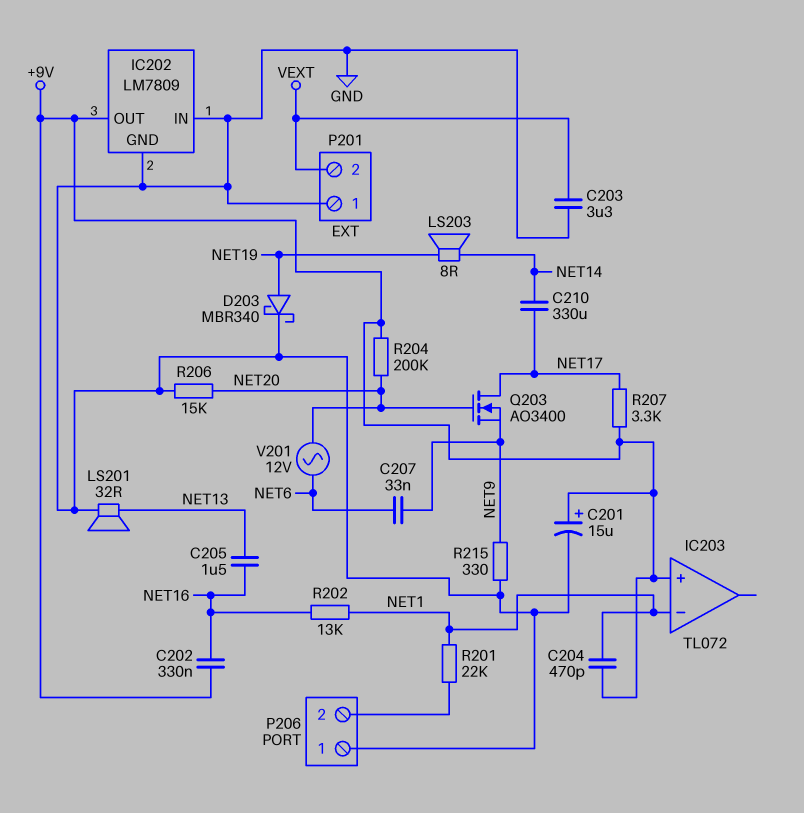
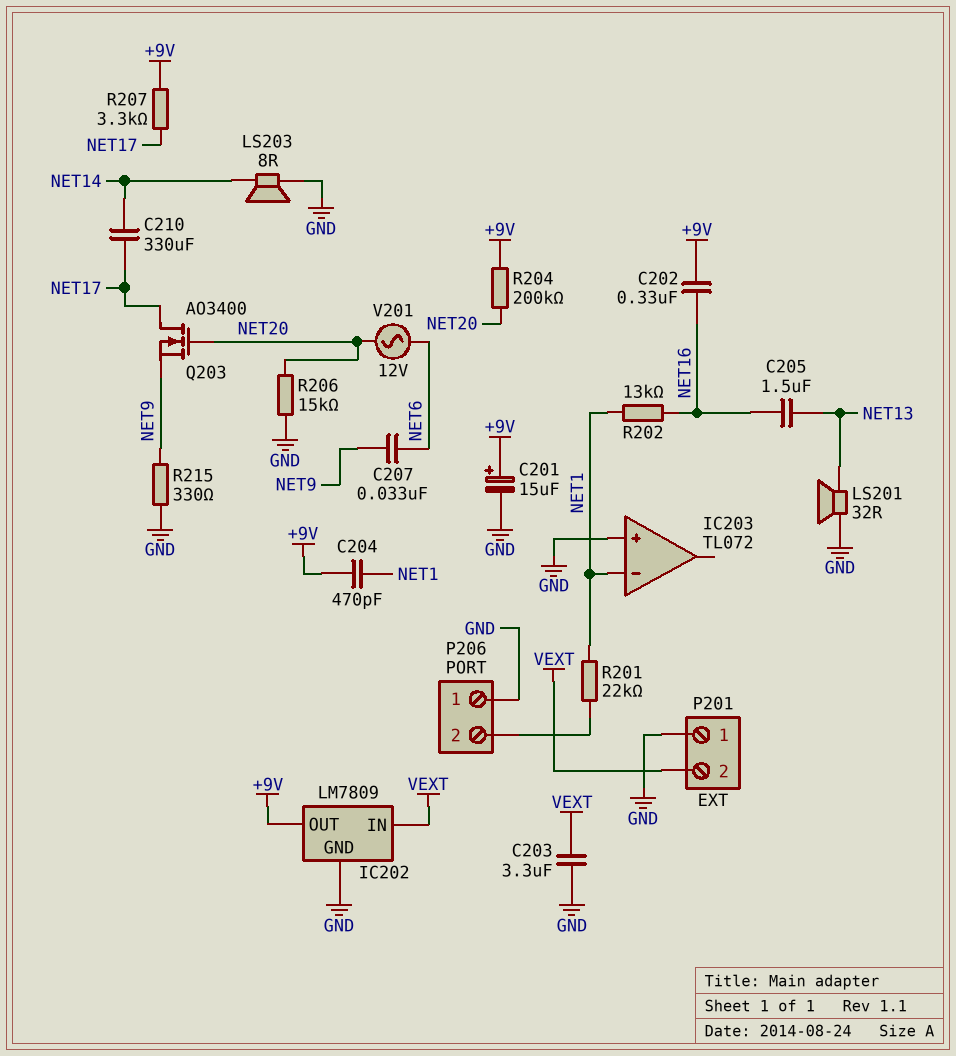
D203: schottky MBR340 (A NET19, K GND) -> none
IC202 pin IN: GND -> VEXT
IC203 pin in+: +9V -> GND
LS203: speaker 8R (NET14, NET19) -> speaker 8R (GND, NET14)

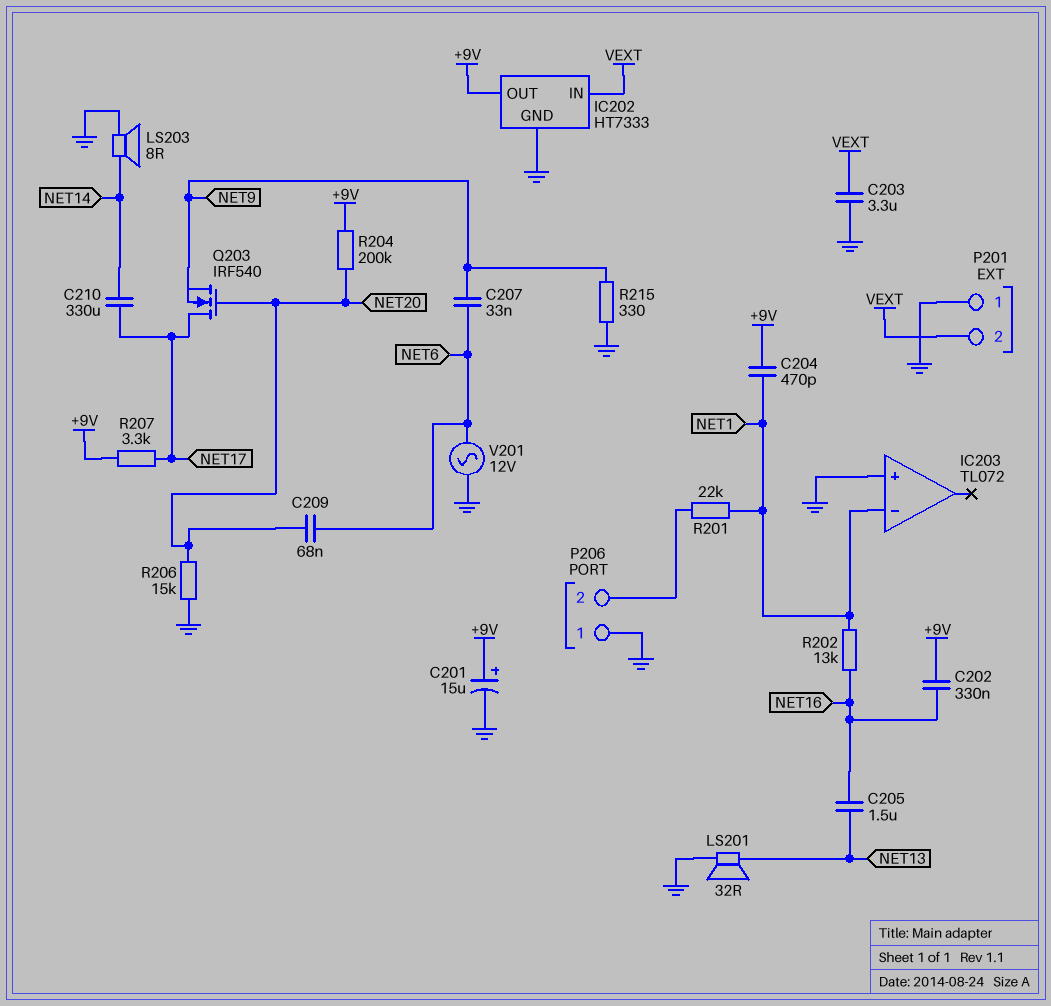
C209: none -> 68nF (NET6, NET20)
IC202: LM7809 -> HT7333
Q203: NMOS AO3400 (G NET20, D NET17, S NET9) -> NMOS IRF540 (G NET20, D NET17, S NET9)
V201: AC 12V (NET6, NET20) -> AC 12V (GND, NET6)

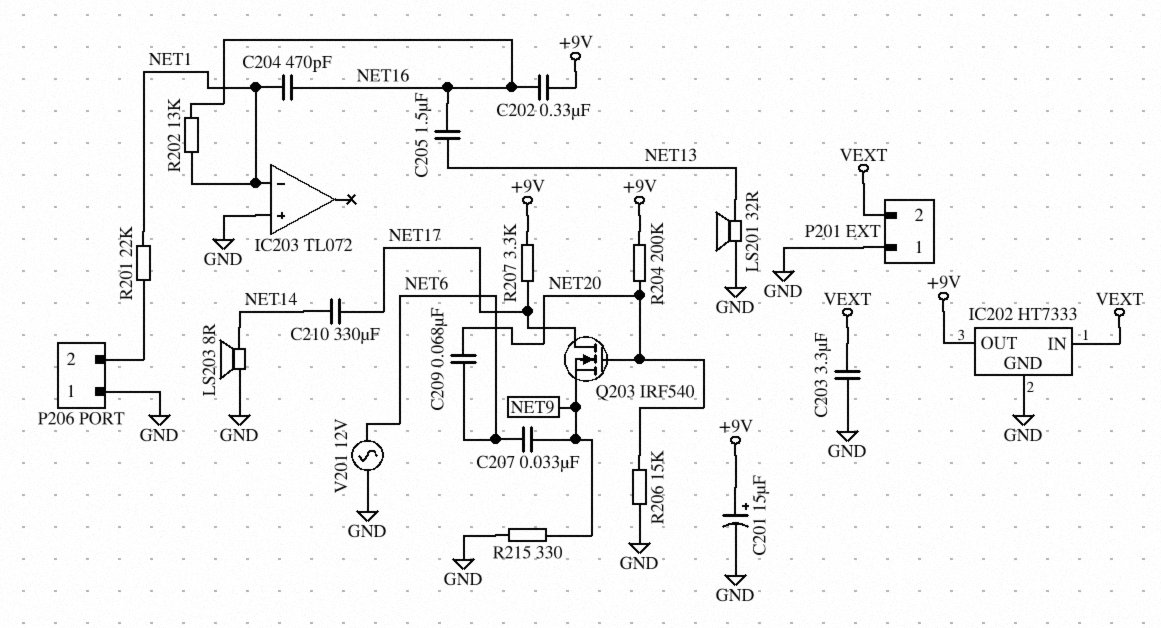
C204: 470pF (+9V, NET1) -> 470pF (NET1, NET16)

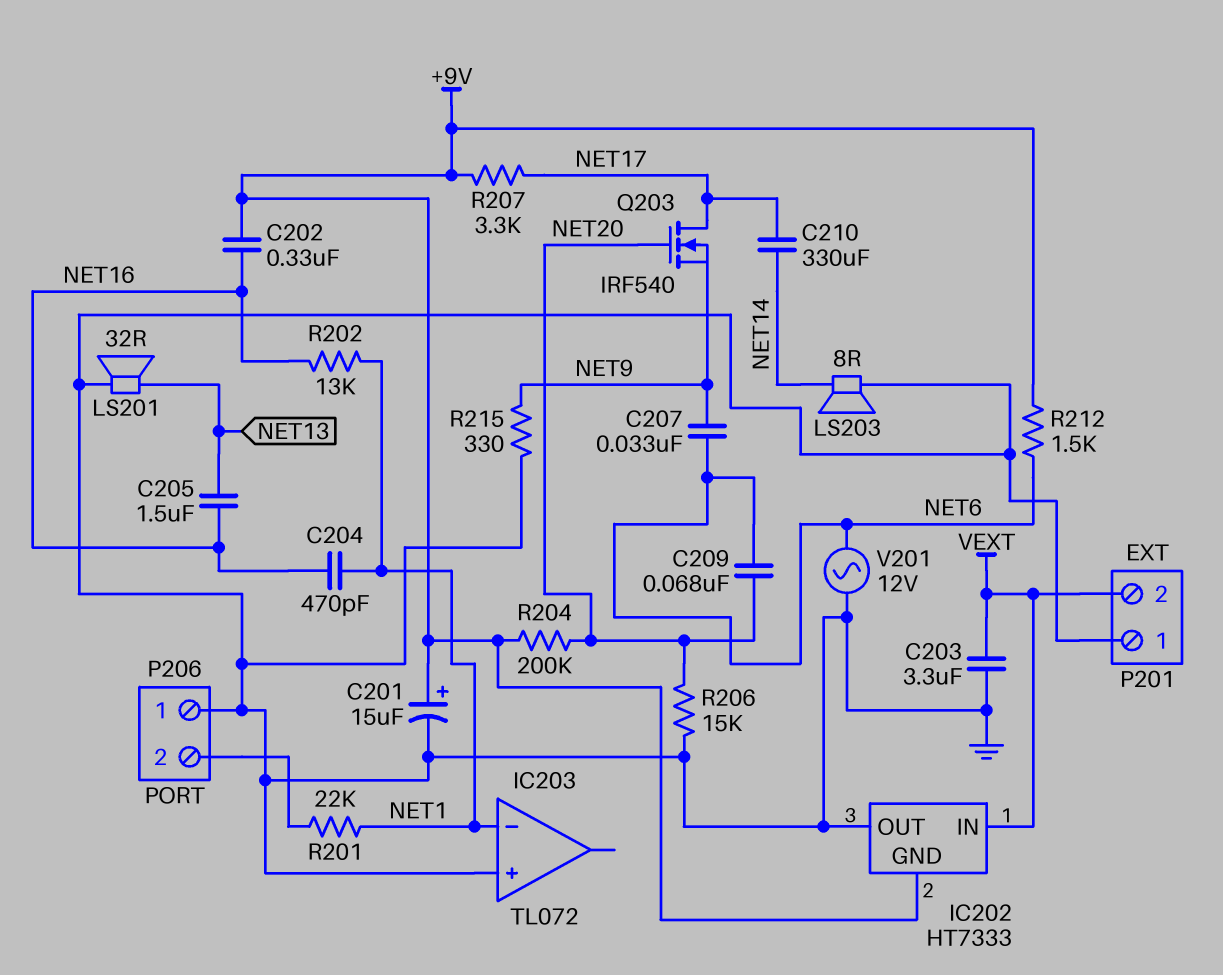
IC202 pin GND: GND -> +9V
IC202 pin OUT: +9V -> GND
R212: none -> 1.5k (+9V, NET6)

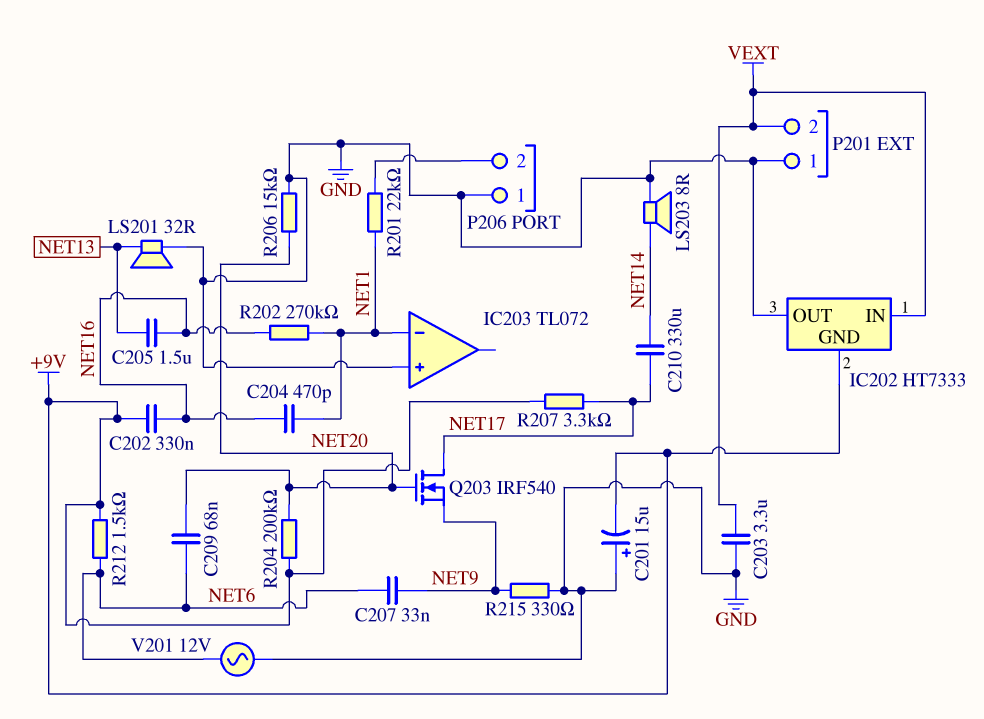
C201: 15uF (plus +9V, minus GND) -> 15uF (plus GND, minus +9V)
R202: 13k (NET1, NET16) -> 270k (NET1, NET16)

